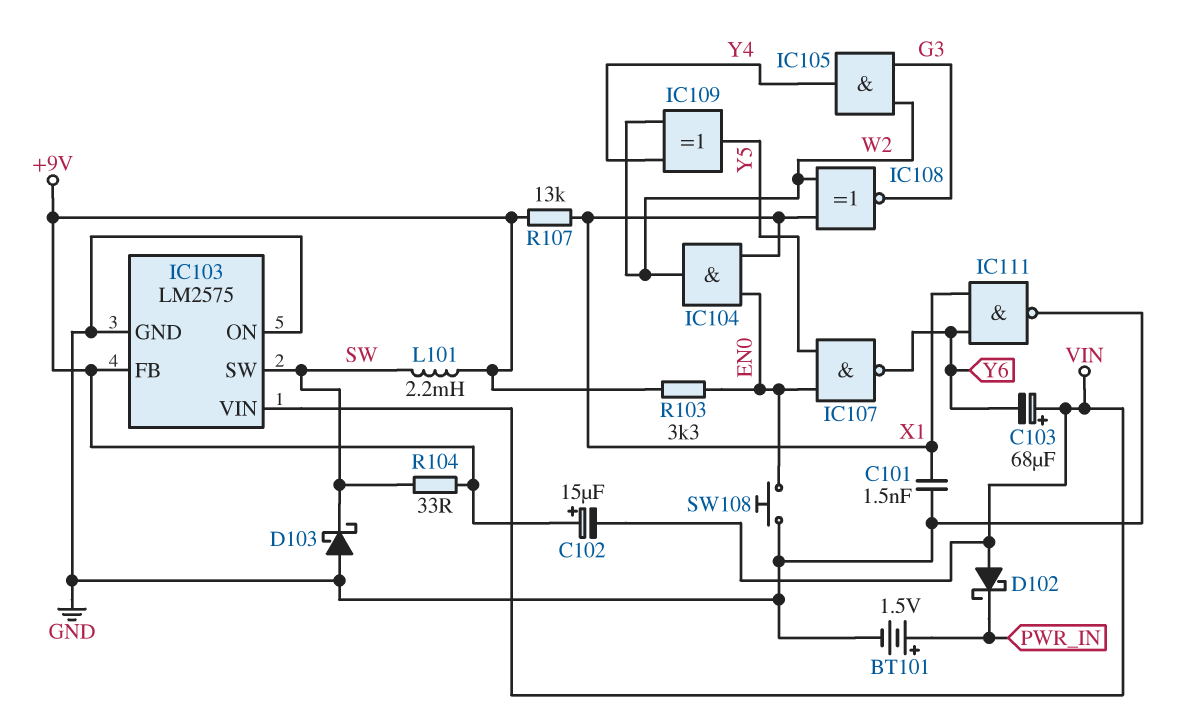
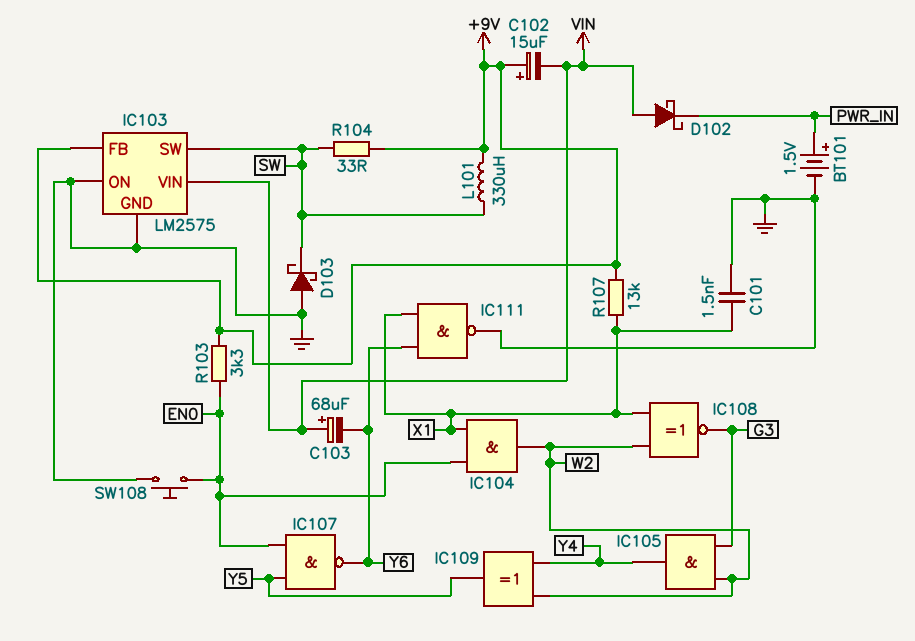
L101: 2.2mH (+9V, SW) -> 330uH (+9V, SW)

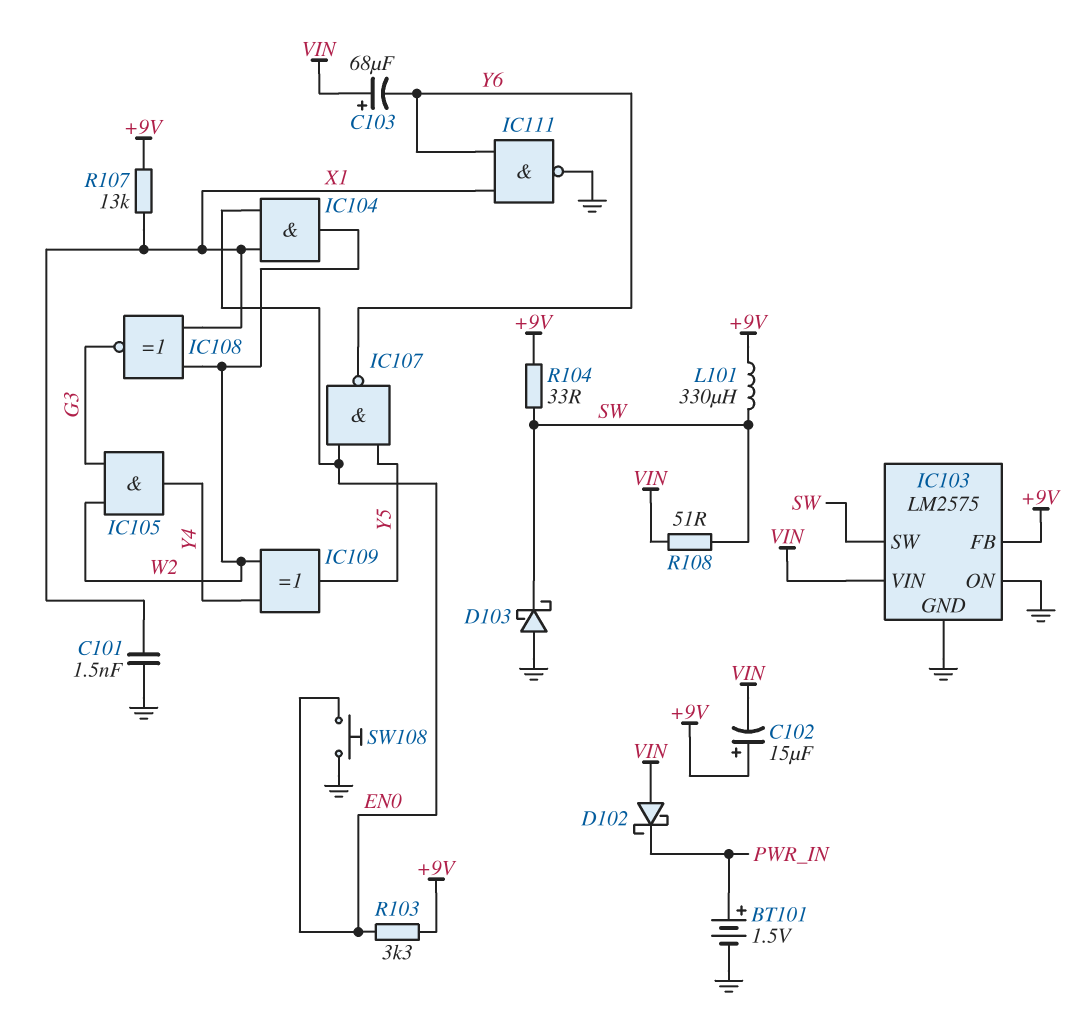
R108: none -> 51 (SW, VIN)

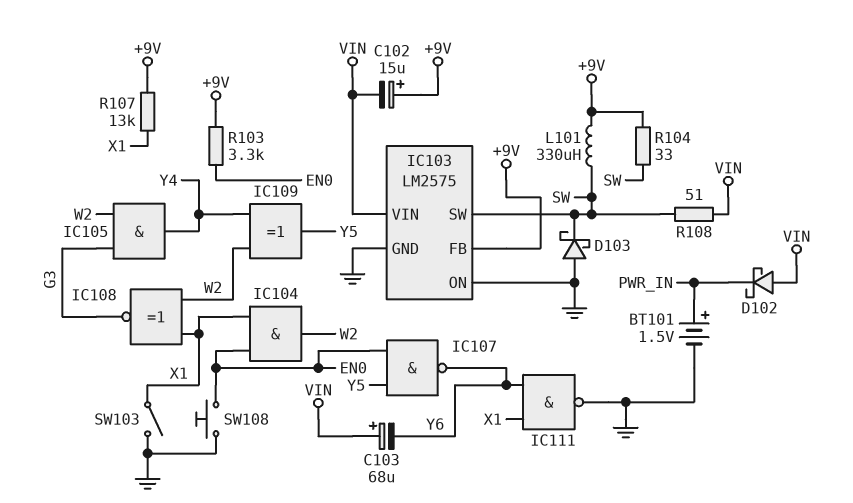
C101: 1.5nF (GND, X1) -> none
SW103: none -> switch (GND, X1)

